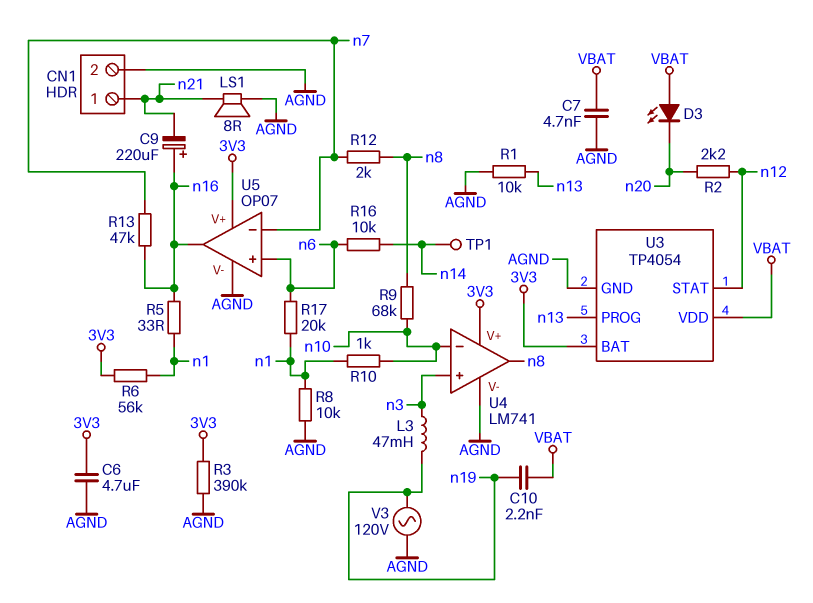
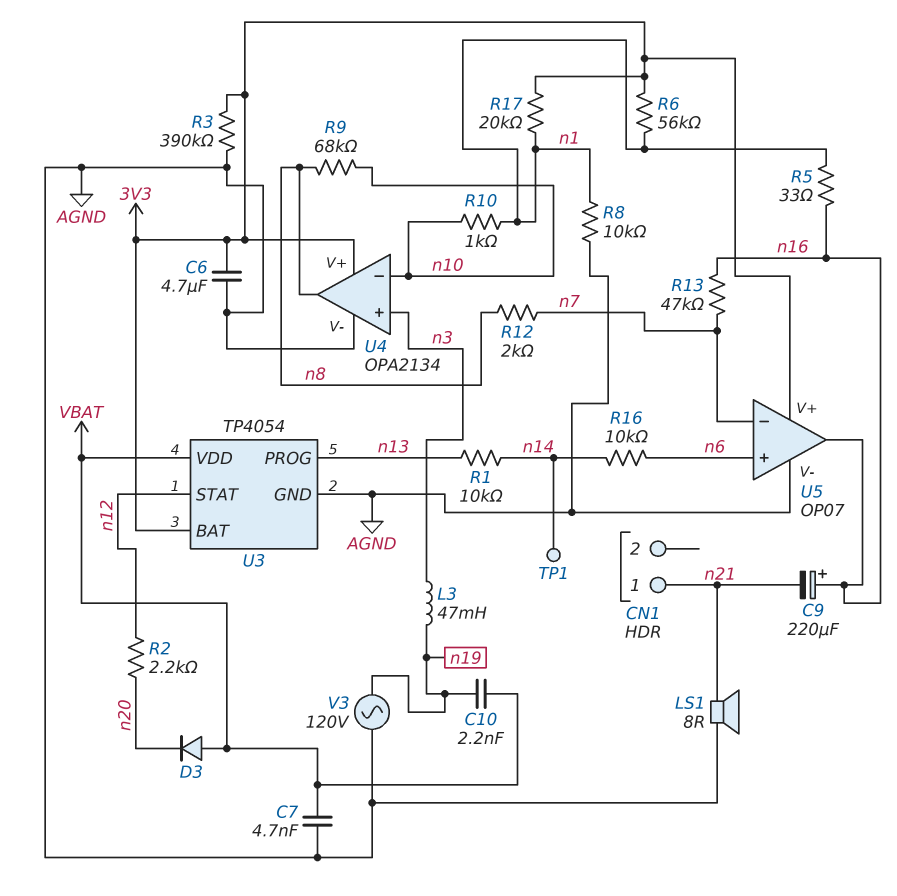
CN1 pin 2: AGND -> none
D3: LED (A VBAT, K n20) -> diode (A VBAT, K n20)
R1: 10k (AGND, n13) -> 10k (n13, n14)
R17: 20k (n1, n6) -> 20k (3V3, n1)
U4: LM741 -> OPA2134

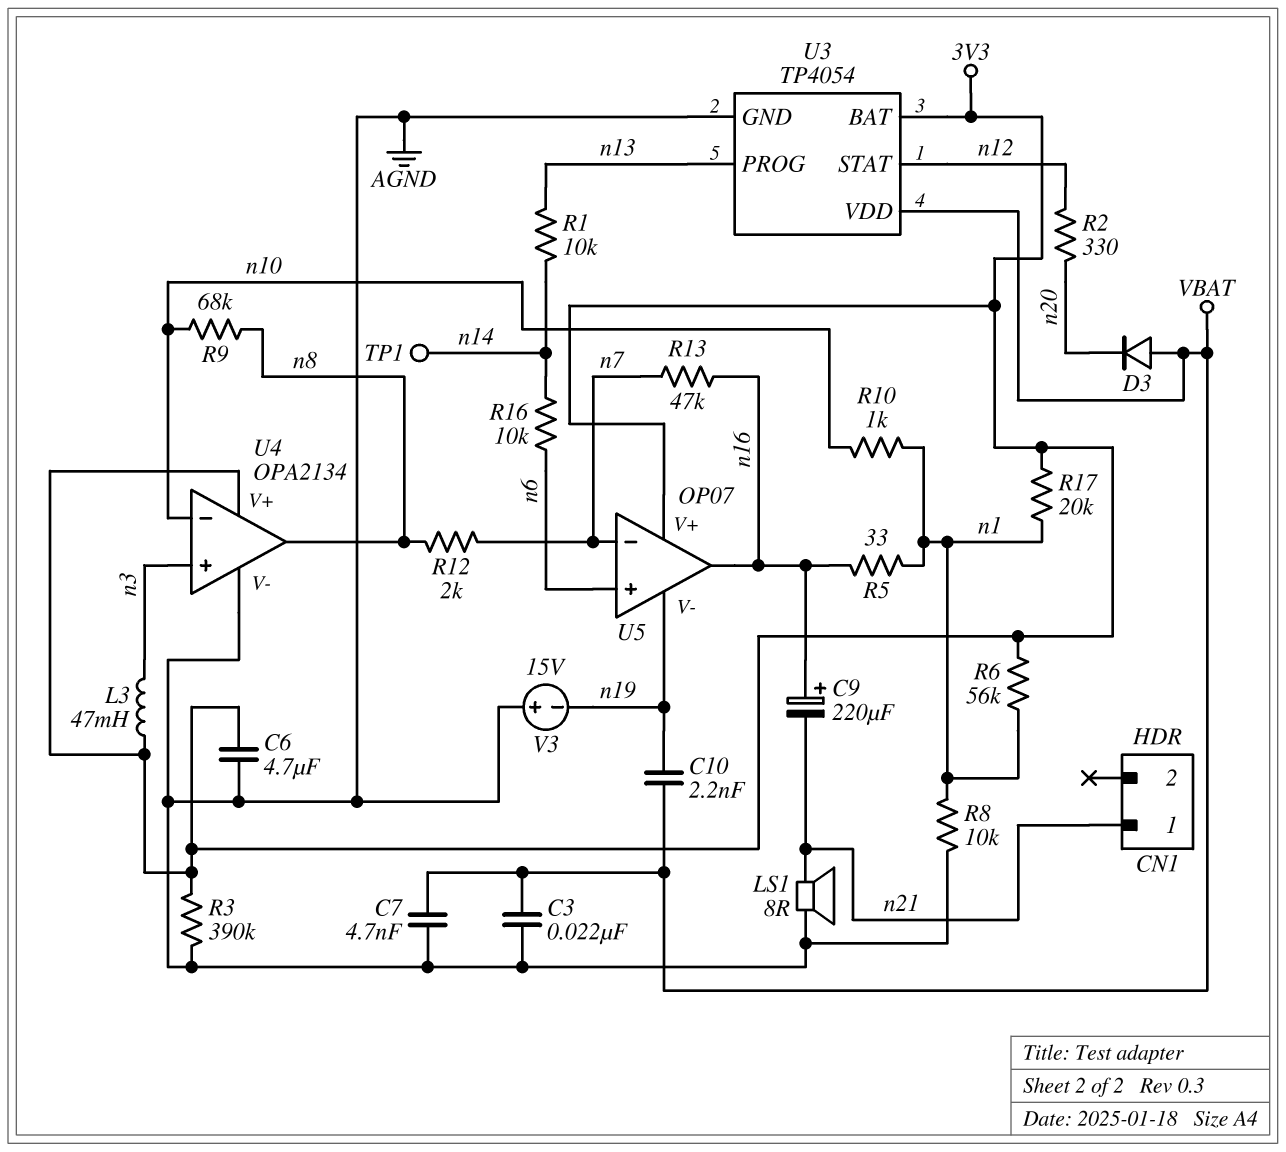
C3: none -> 22nF (AGND, VBAT)
L3: 47mH (n3, n19) -> 47mH (3V3, n3)
R2: 2.2k (n12, n20) -> 330 (n12, n20)
U5 pin V-: AGND -> n19
V3: AC 120V (AGND, n19) -> 15V (plus AGND, minus n19)

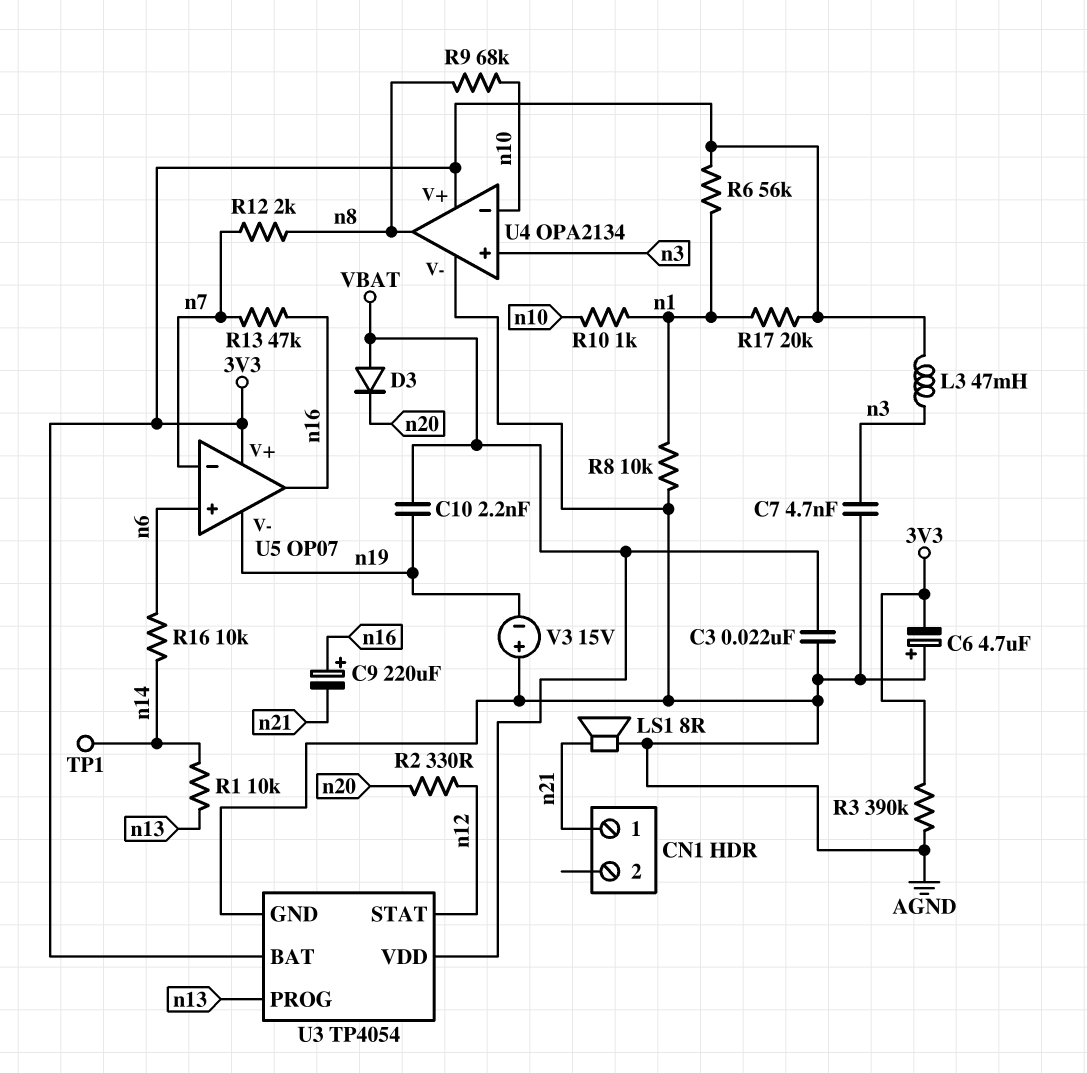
C6: 4.7uF (3V3, AGND) -> 4.7uF (plus AGND, minus 3V3)
C7: 4.7nF (AGND, VBAT) -> 4.7nF (AGND, n3)
R5: 33 (n1, n16) -> none

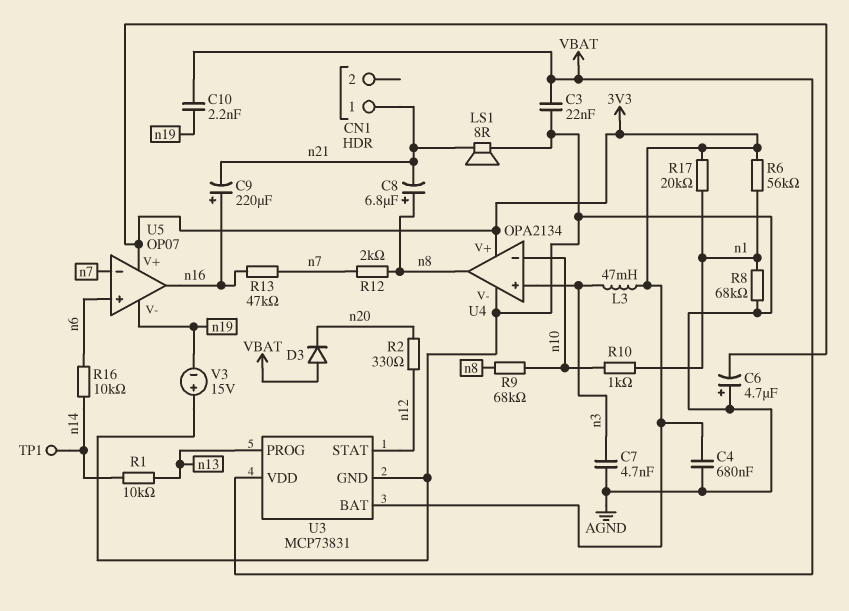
C4: none -> 680nF (3V3, AGND)
C8: none -> 6.8uF (plus n8, minus n21)
R3: 390k (3V3, AGND) -> none
R8: 10k (AGND, n1) -> 68k (AGND, n1)
U3: TP4054 -> MCP73831

